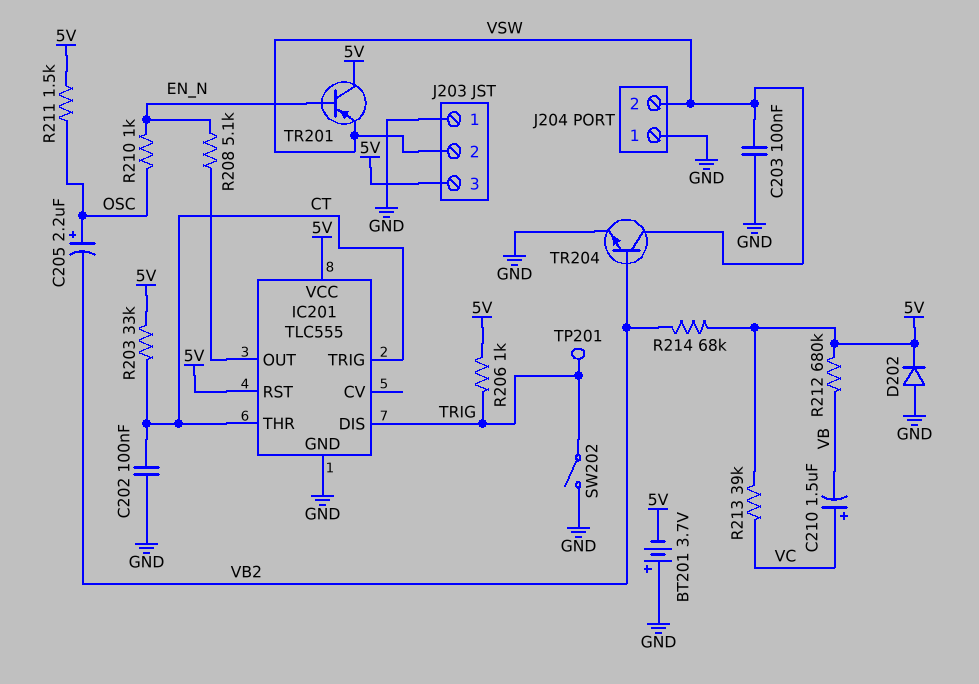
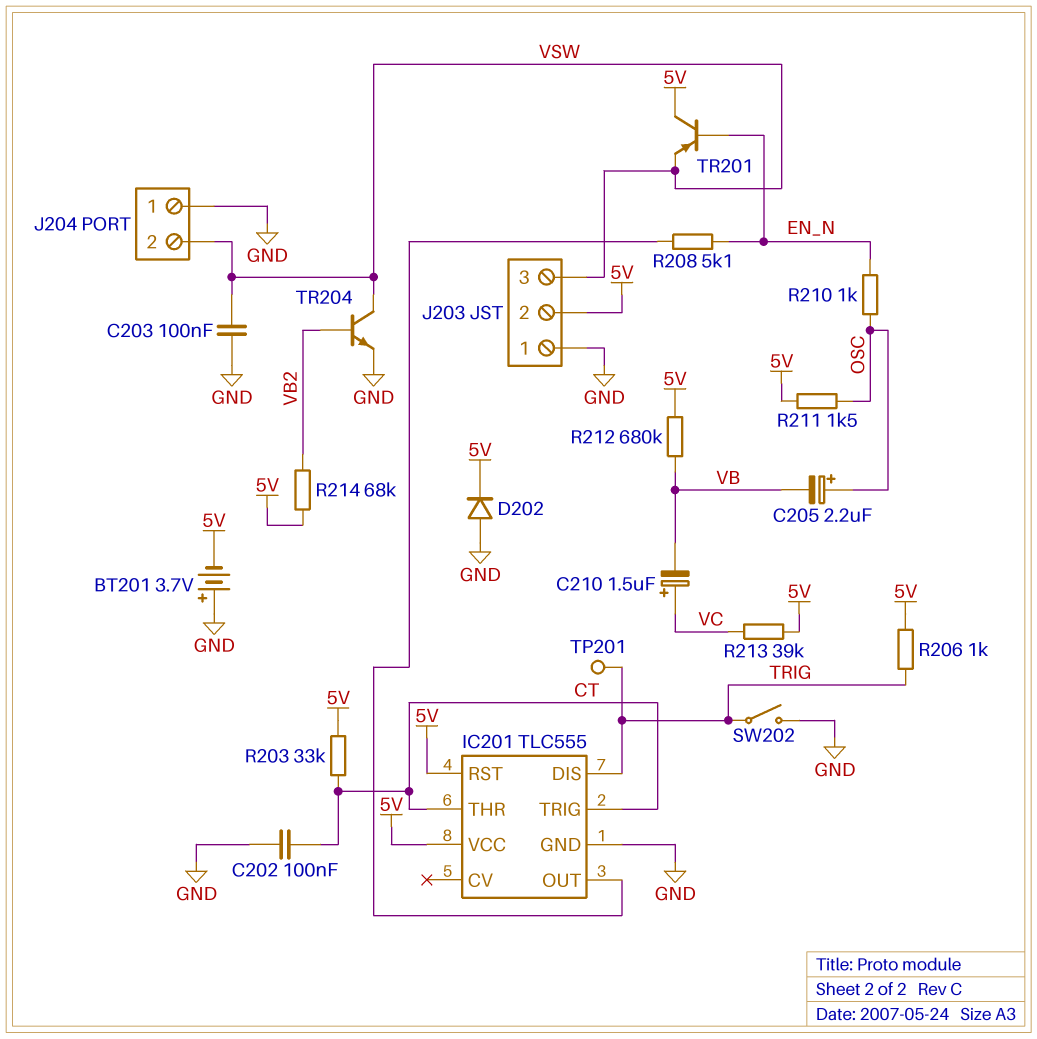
C205: 2.2uF (plus OSC, minus VB2) -> 2.2uF (plus OSC, minus VB)
J203 pin 2: VSW -> 5V
J203 pin 3: 5V -> VSW

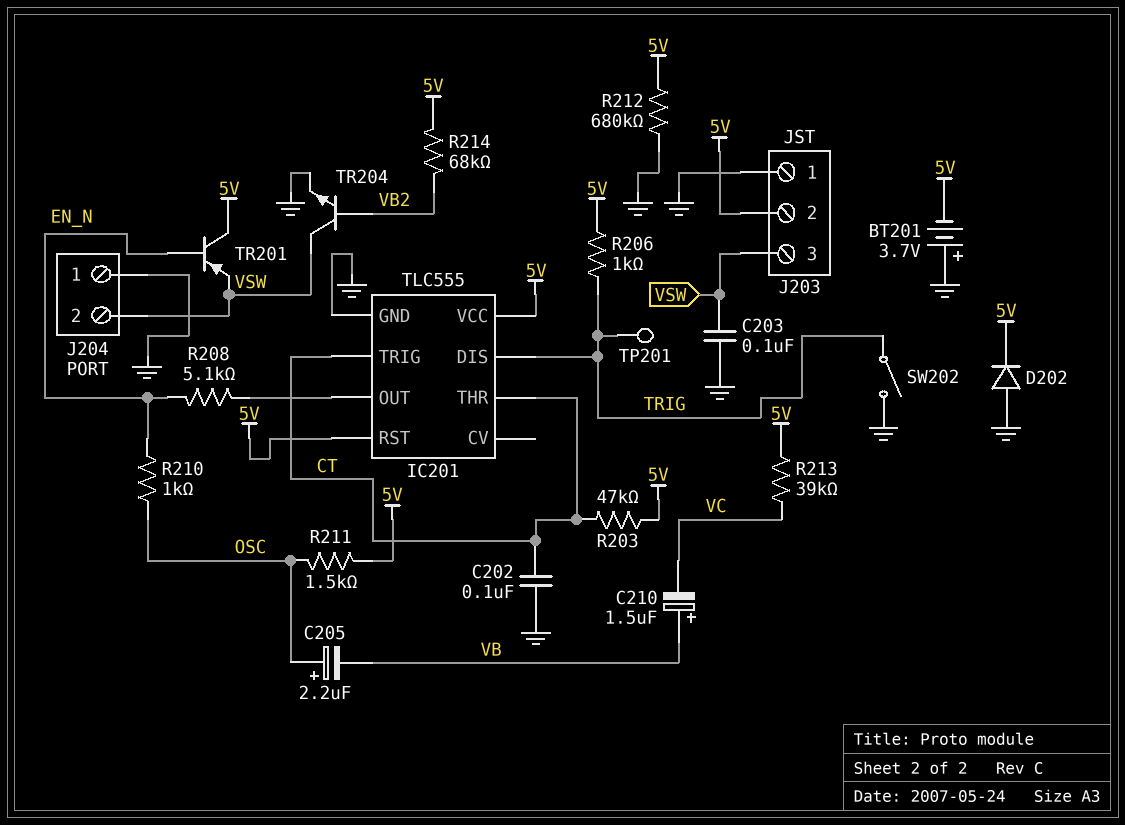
C210: 1.5uF (plus VC, minus VB) -> 1.5uF (plus VB, minus VC)
R203: 33k (5V, CT) -> 47k (5V, CT)
R212: 680k (5V, VB) -> 680k (5V, GND)

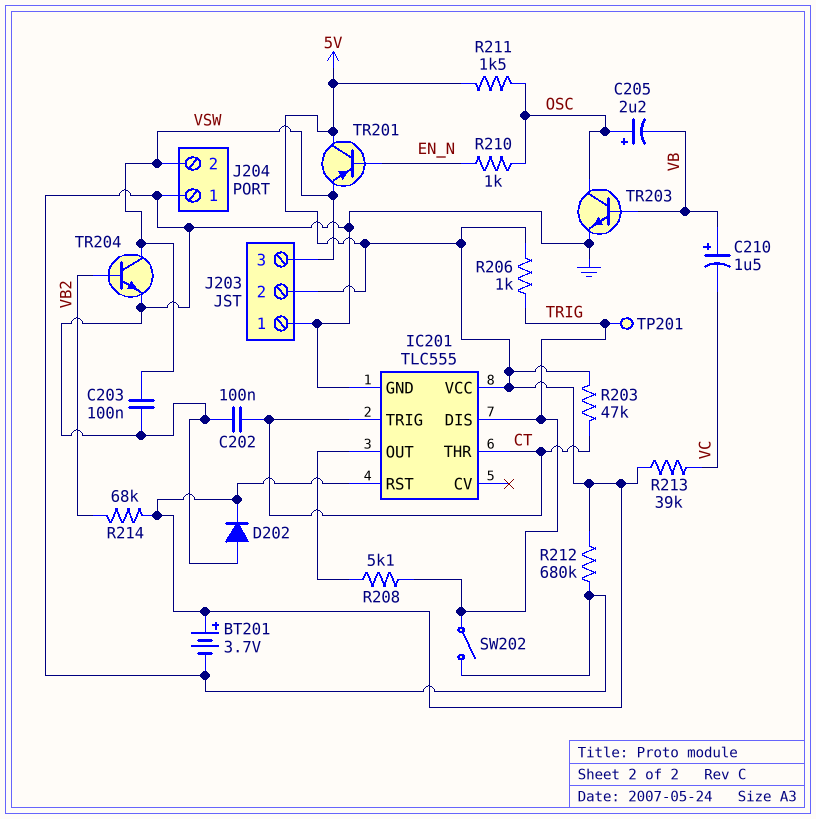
BT201: 3.7V (plus GND, minus 5V) -> 3.7V (plus 5V, minus GND)
R208: 5.1k (EN_N, IC201/OUT) -> 5.1k (IC201/OUT, TRIG)
TR203: none -> NPN (B VB, C OSC, E GND)

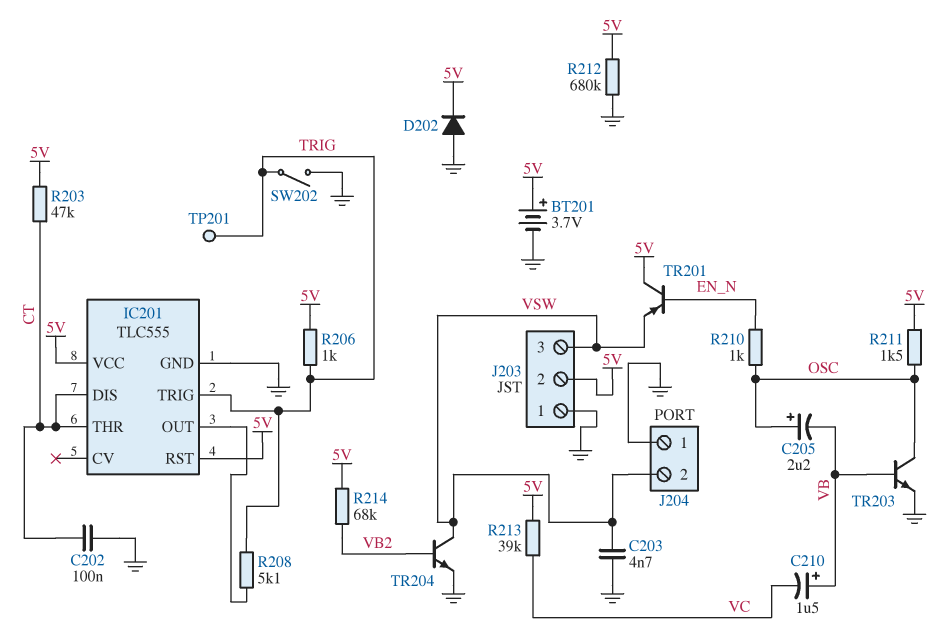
C203: 100nF (GND, VSW) -> 4.7nF (GND, VSW)
IC201 pin DIS: TRIG -> CT
IC201 pin TRIG: CT -> TRIG

